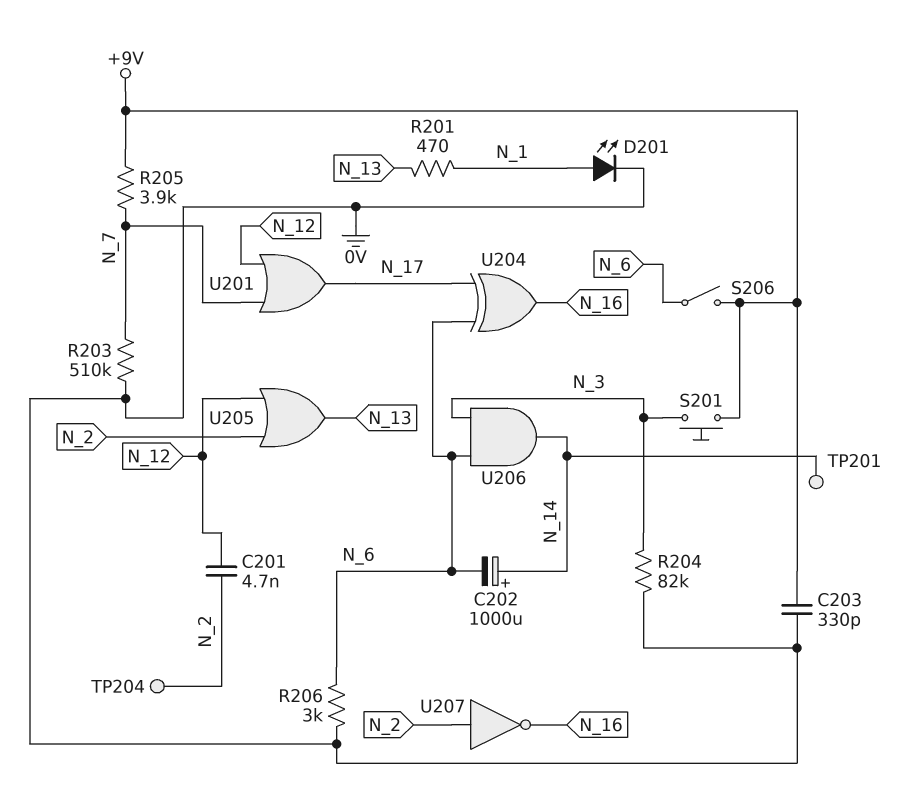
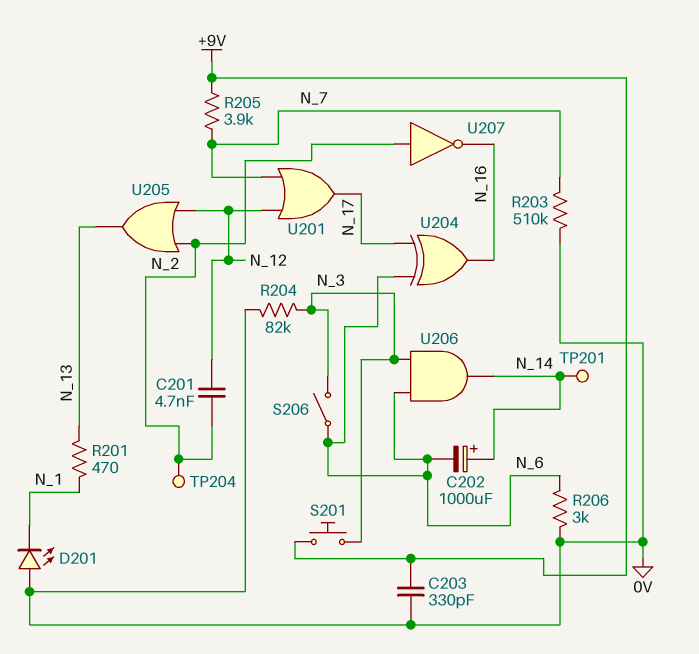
D201: LED (A N_1, K 0V) -> LED (A 0V, K N_1)
S206: switch (+9V, N_6) -> switch (N_3, N_6)

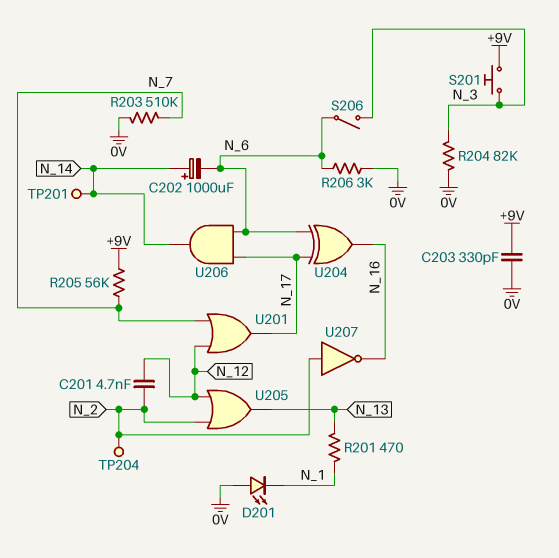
R205: 3.9k (+9V, N_7) -> 56k (+9V, N_7)
U206: AND (in N_3, in N_6, out N_14) -> AND (in N_6, in N_17, out N_14)

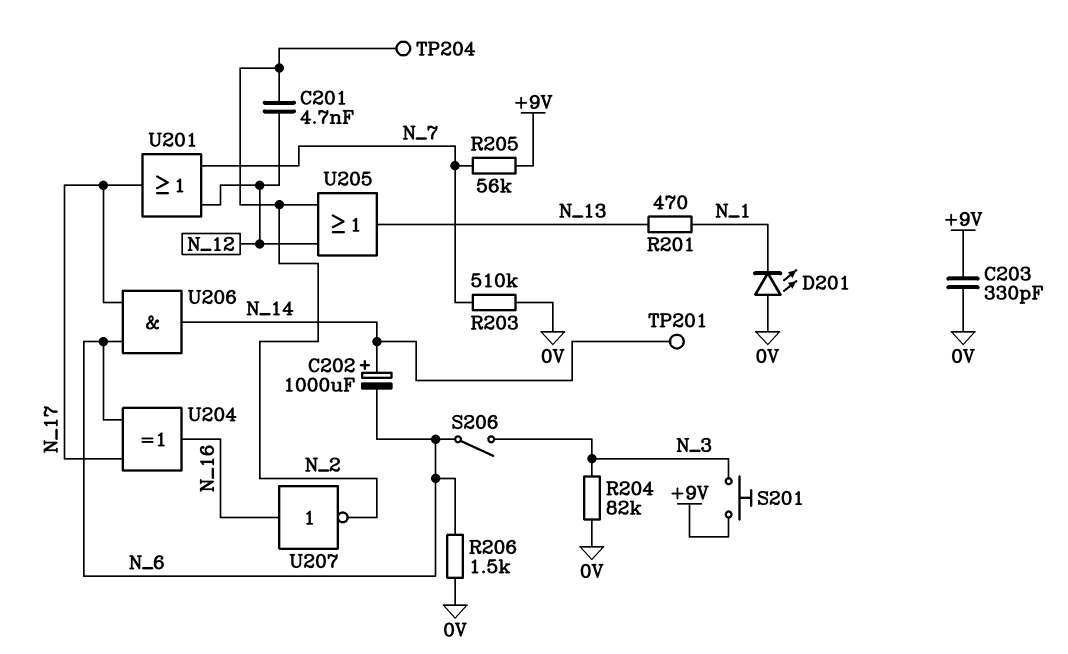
R206: 3k (0V, N_6) -> 1.5k (0V, N_6)
U207: NOT (in N_2, out N_16) -> NOT (in N_16, out N_2)

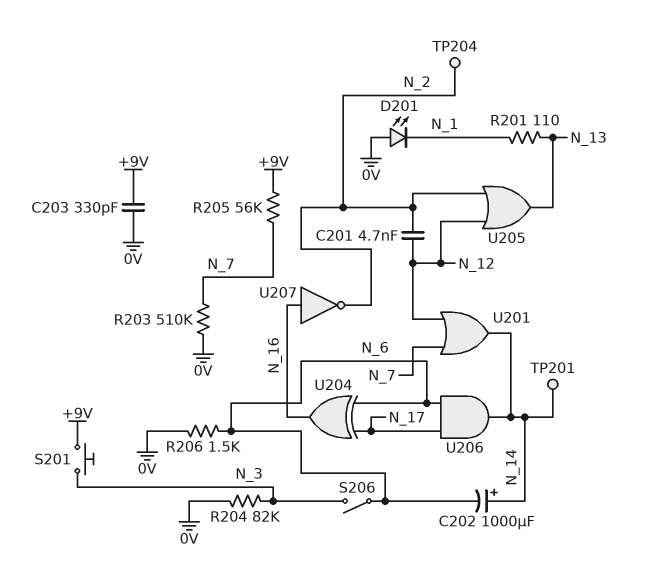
R201: 470 (N_1, N_13) -> 110 (N_1, N_13)
U201: OR (in N_7, in N_12, out N_17) -> OR (in N_7, in N_12, out N_14)

